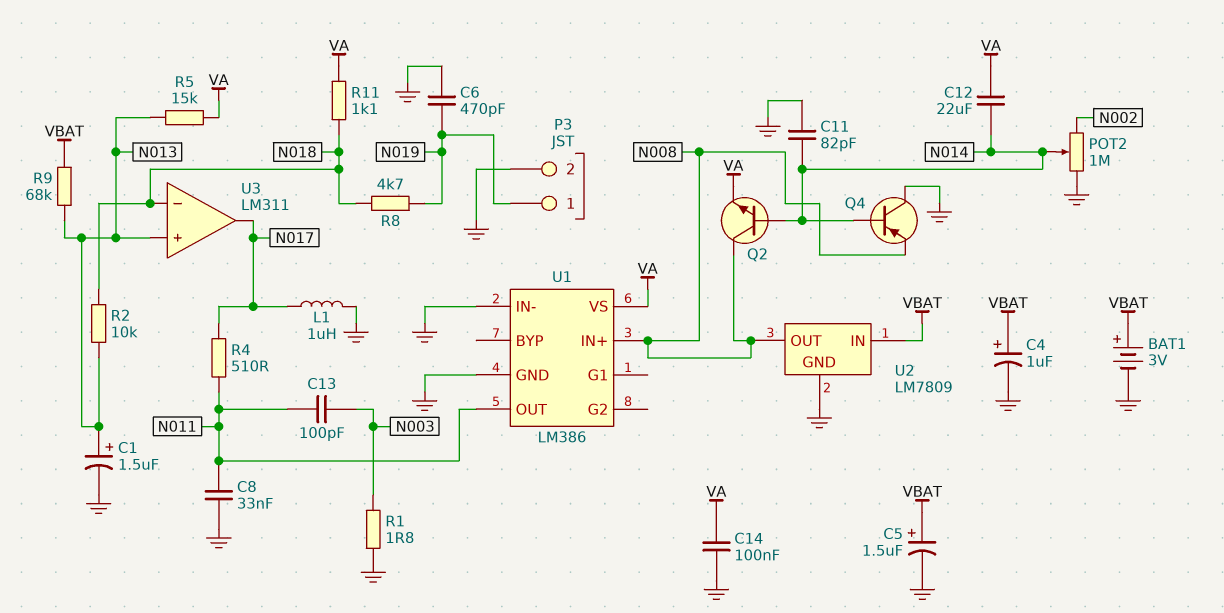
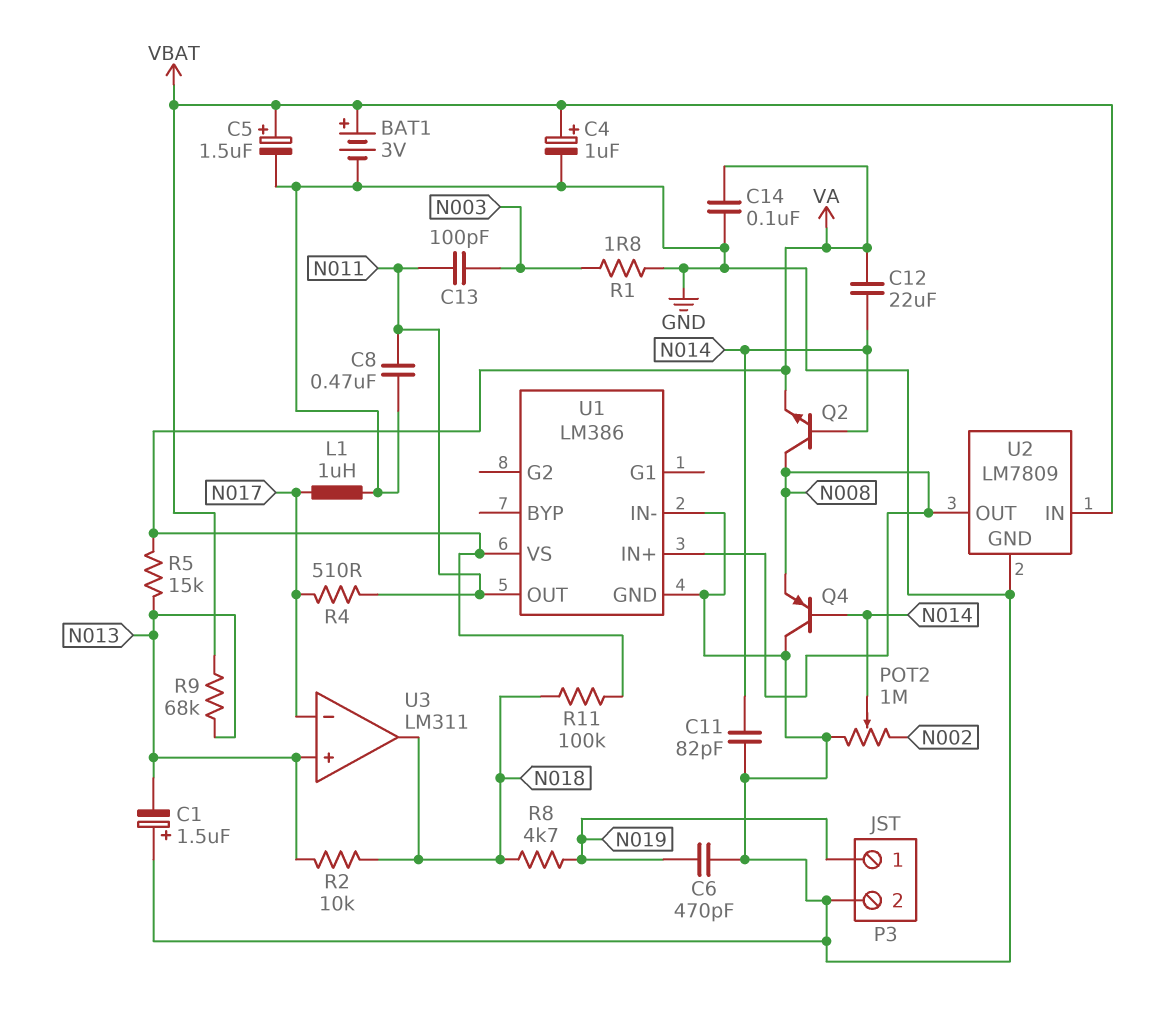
C1: 1.5uF (plus N013, minus GND) -> 1.5uF (plus GND, minus N013)
C8: 33nF (GND, N011) -> 470nF (GND, N011)
R11: 1.1k (N018, VA) -> 100k (N018, VA)
U3 pin in-: N018 -> N017
U3 pin out: N017 -> N018

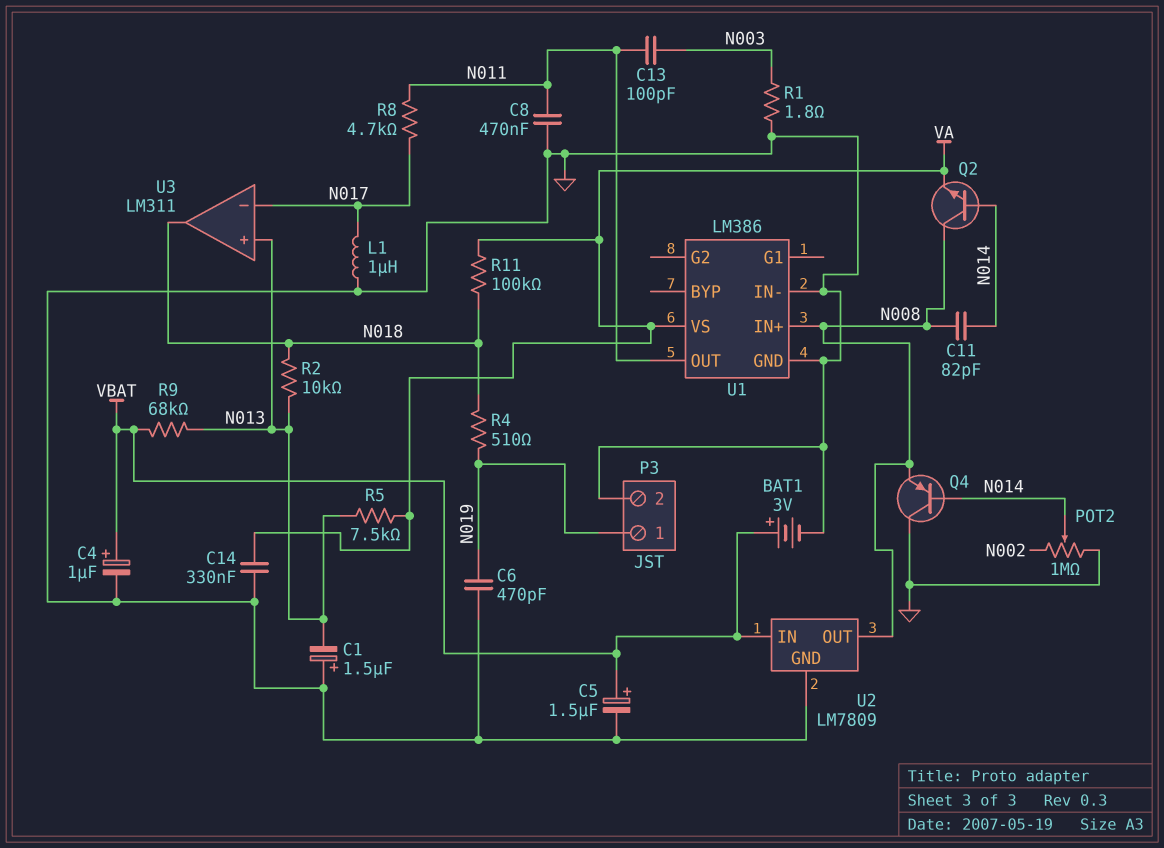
C11: 82pF (GND, N014) -> 82pF (N008, N014)
C12: 22uF (N014, VA) -> none
C14: 100nF (GND, VA) -> 330nF (GND, VA)
R4: 510 (N011, N017) -> 510 (N018, N019)
R5: 15k (N013, VA) -> 7.5k (N013, VA)
R8: 4.7k (N018, N019) -> 4.7k (N011, N017)

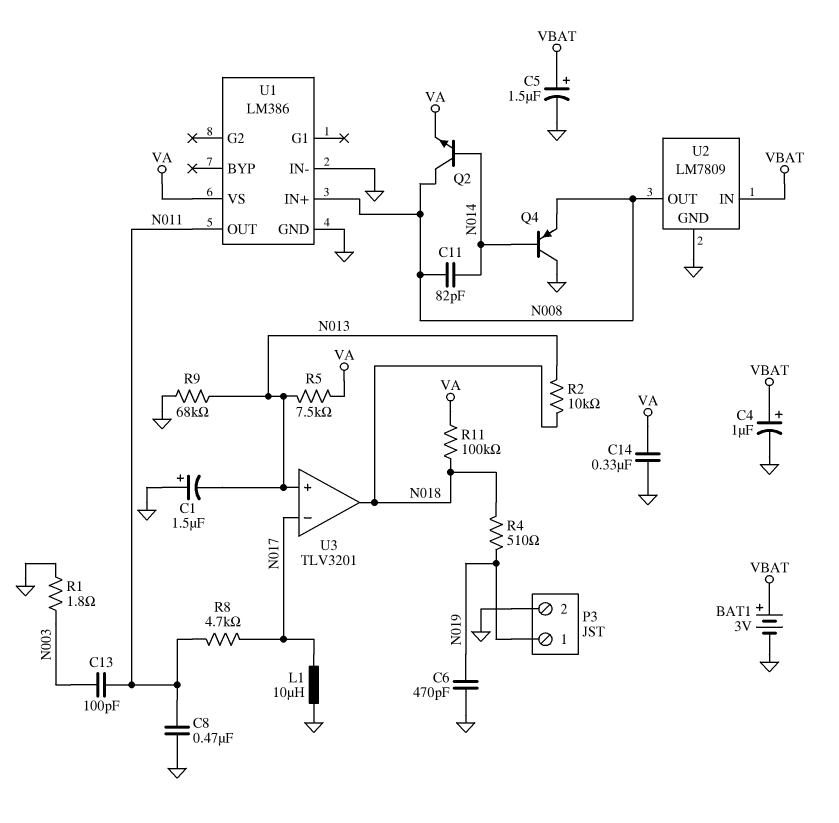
L1: 1uH (GND, N017) -> 10uH (GND, N017)
POT2: 1M (GND, N002, wiper N014) -> none
R9: 68k (N013, VBAT) -> 68k (GND, N013)
U3: LM311 -> TLV3201

